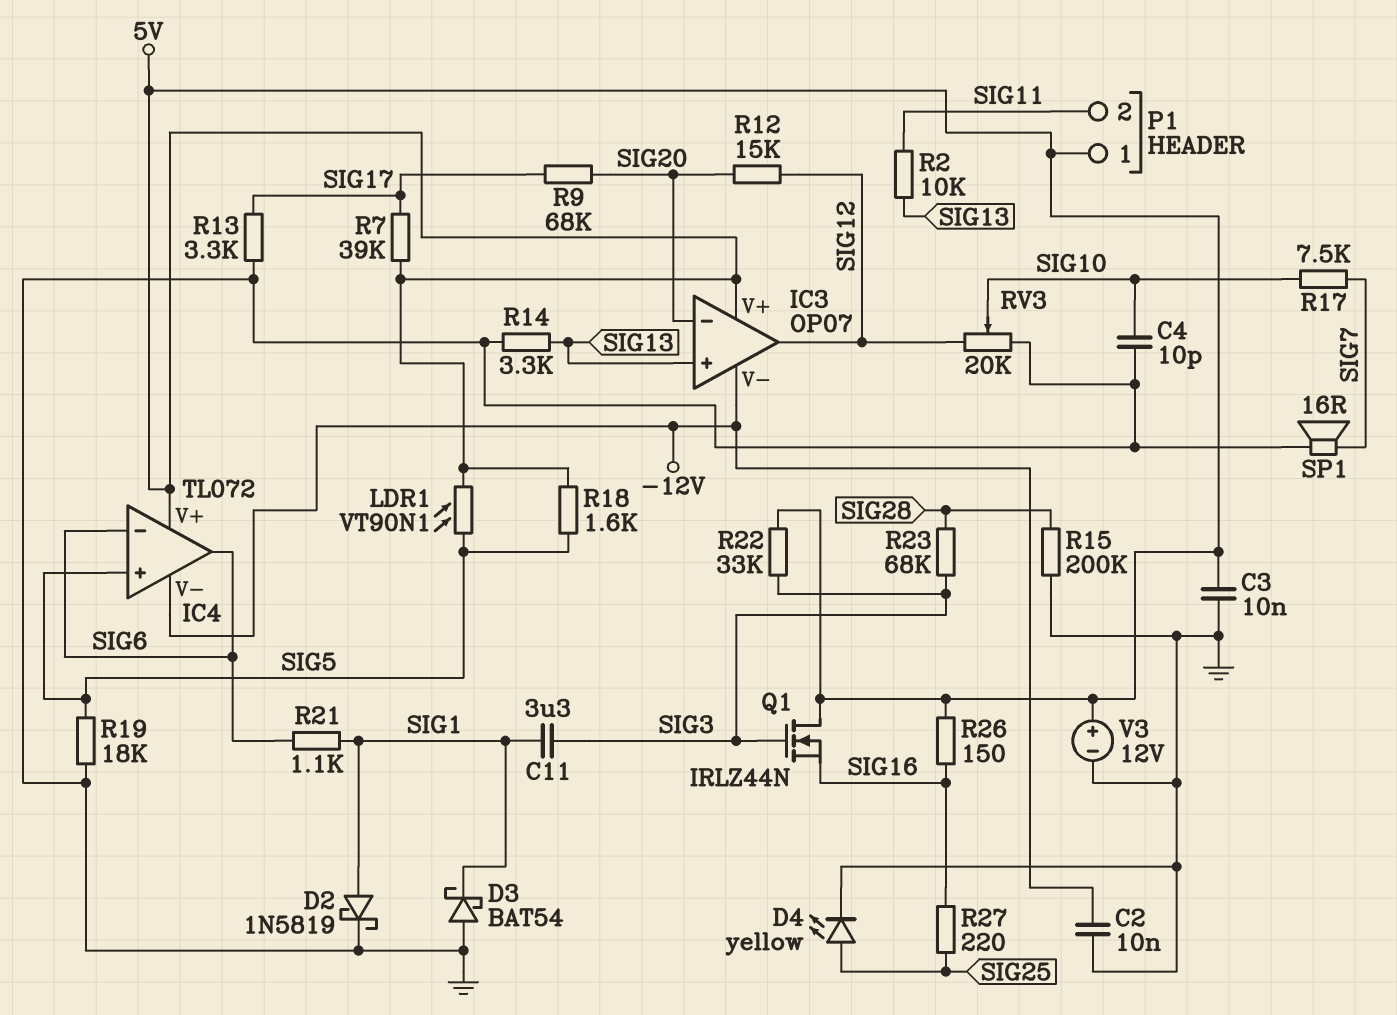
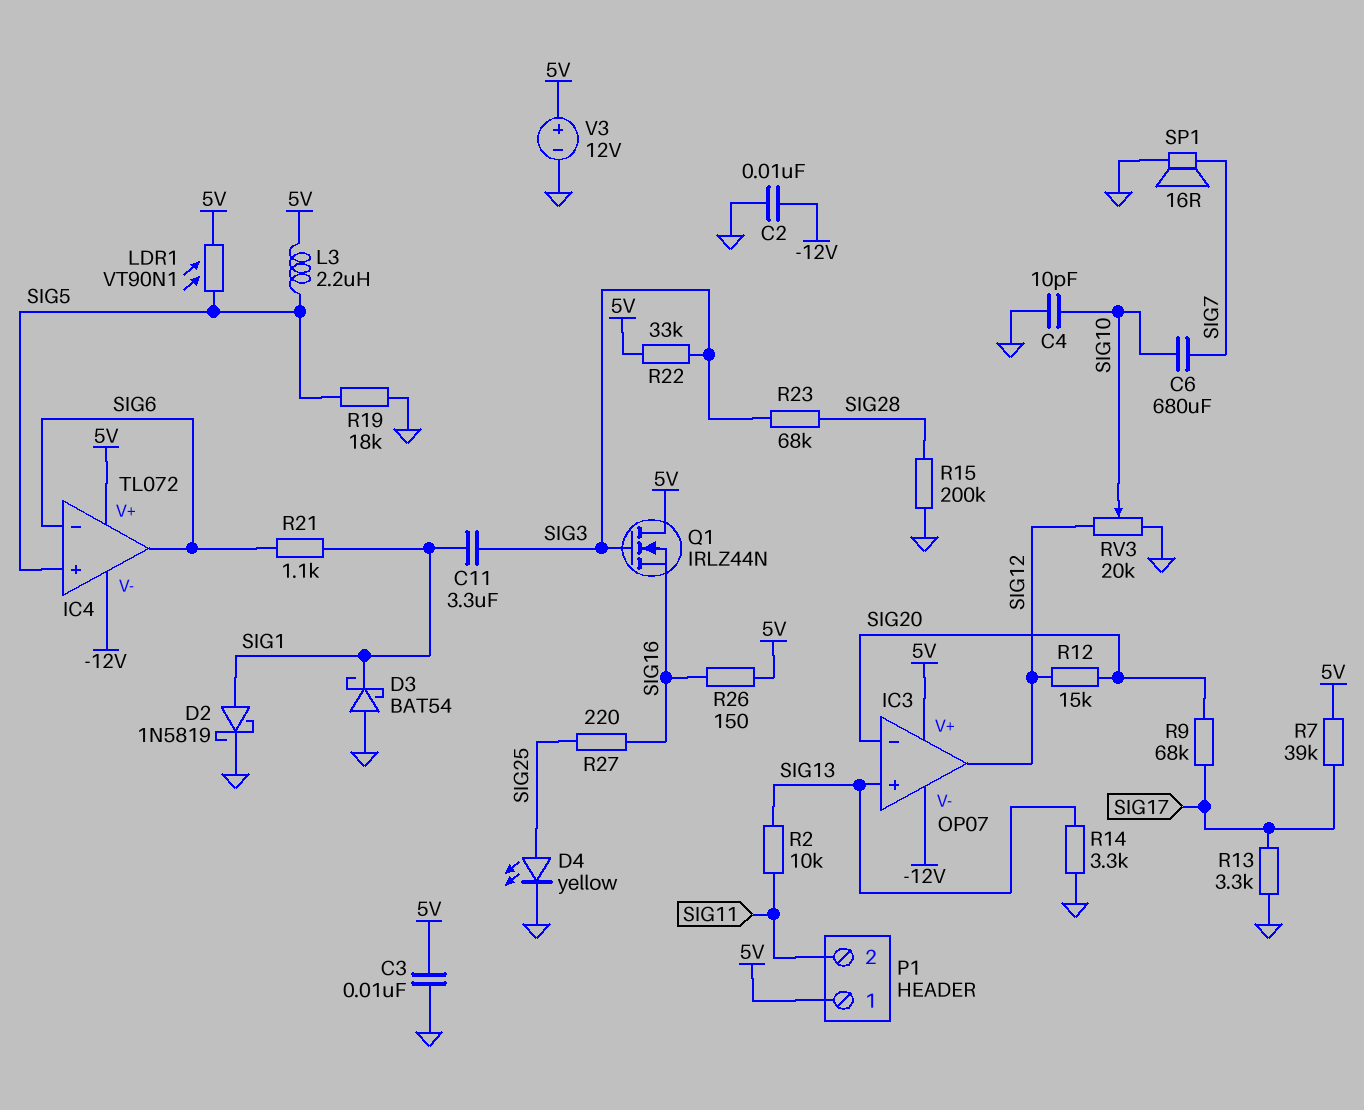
C6: none -> 680uF (SIG7, SIG10)
L3: none -> 2.2uH (5V, SIG5)
R17: 7.5k (SIG7, SIG10) -> none
R18: 1.6k (5V, SIG5) -> none

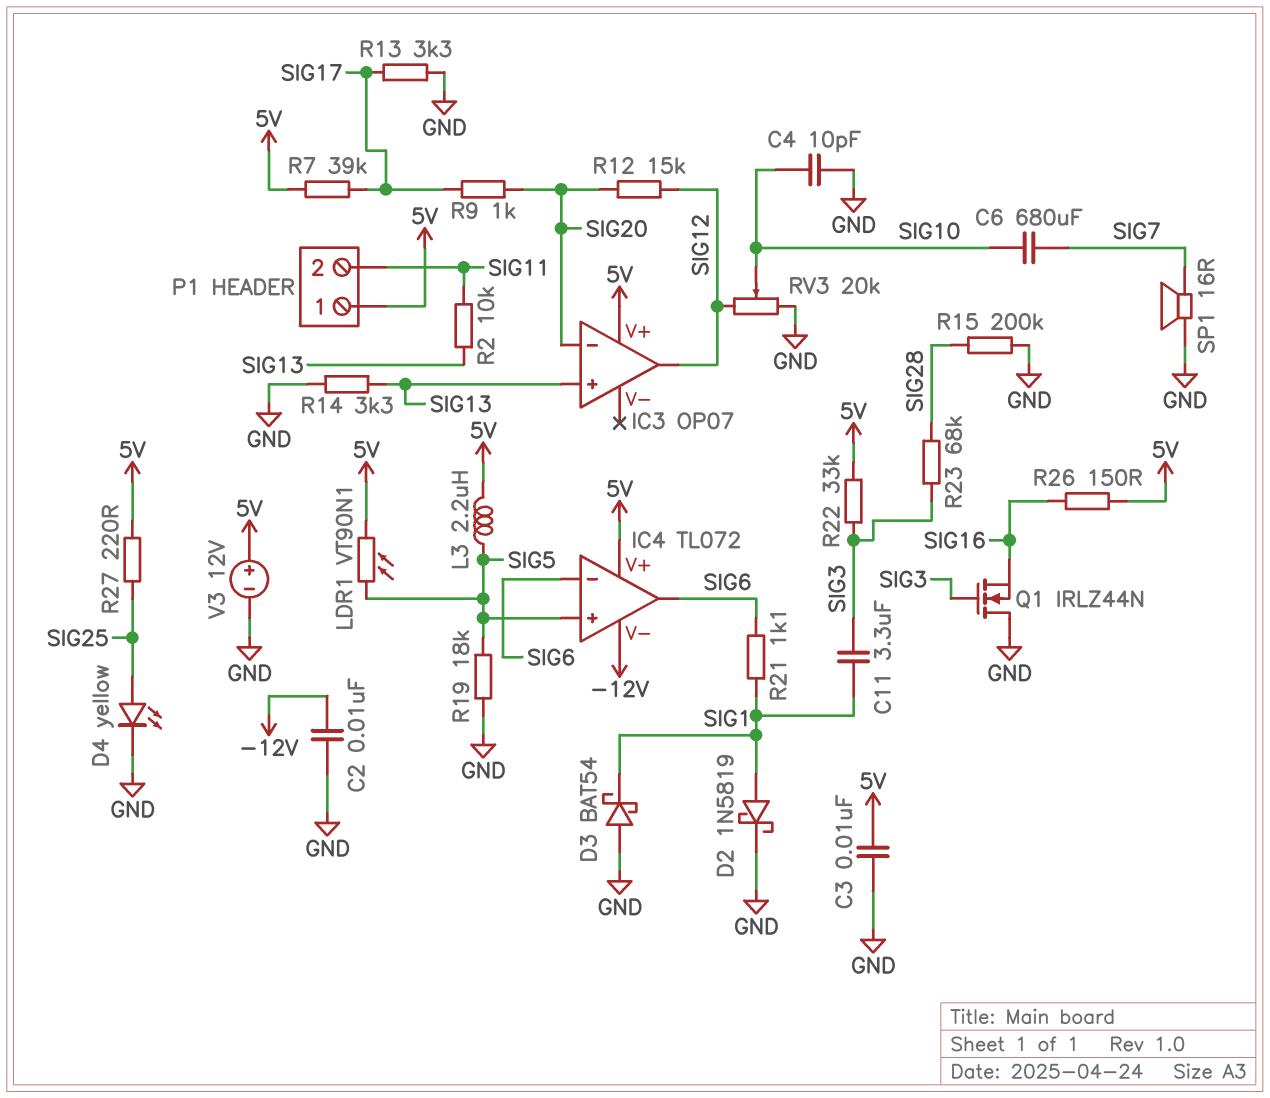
IC3 pin V-: -12V -> none
Q1: NMOS IRLZ44N (G SIG3, D 5V, S SIG16) -> NMOS IRLZ44N (G SIG3, D GND, S SIG16)
R9: 68k (SIG17, SIG20) -> 1k (SIG17, SIG20)
R27: 220 (SIG16, SIG25) -> 220 (5V, SIG25)

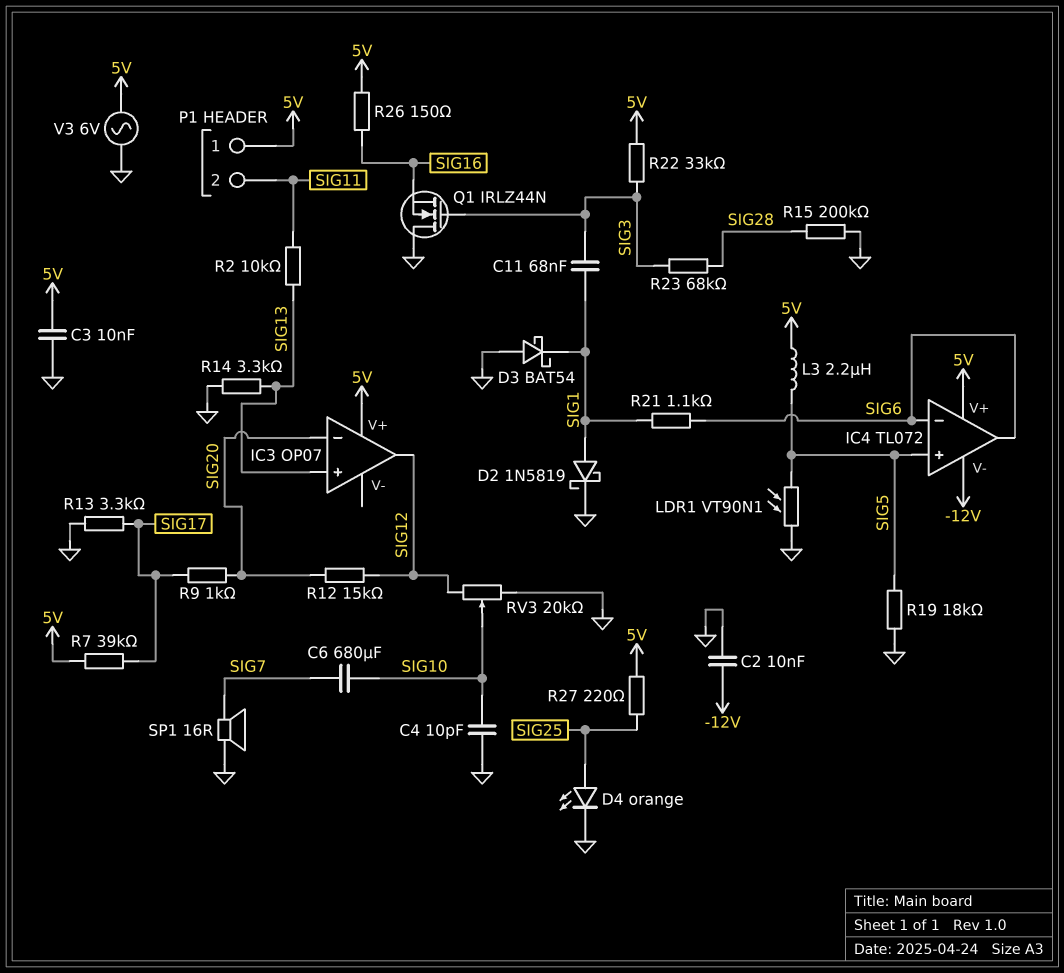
C11: 3.3uF (SIG1, SIG3) -> 68nF (SIG1, SIG3)
D4: LED yellow (A SIG25, K GND) -> LED orange (A SIG25, K GND)
LDR1: VT90N1 (5V, SIG5) -> VT90N1 (GND, SIG5)
V3: 12V (plus 5V, minus GND) -> AC 6V (5V, GND)

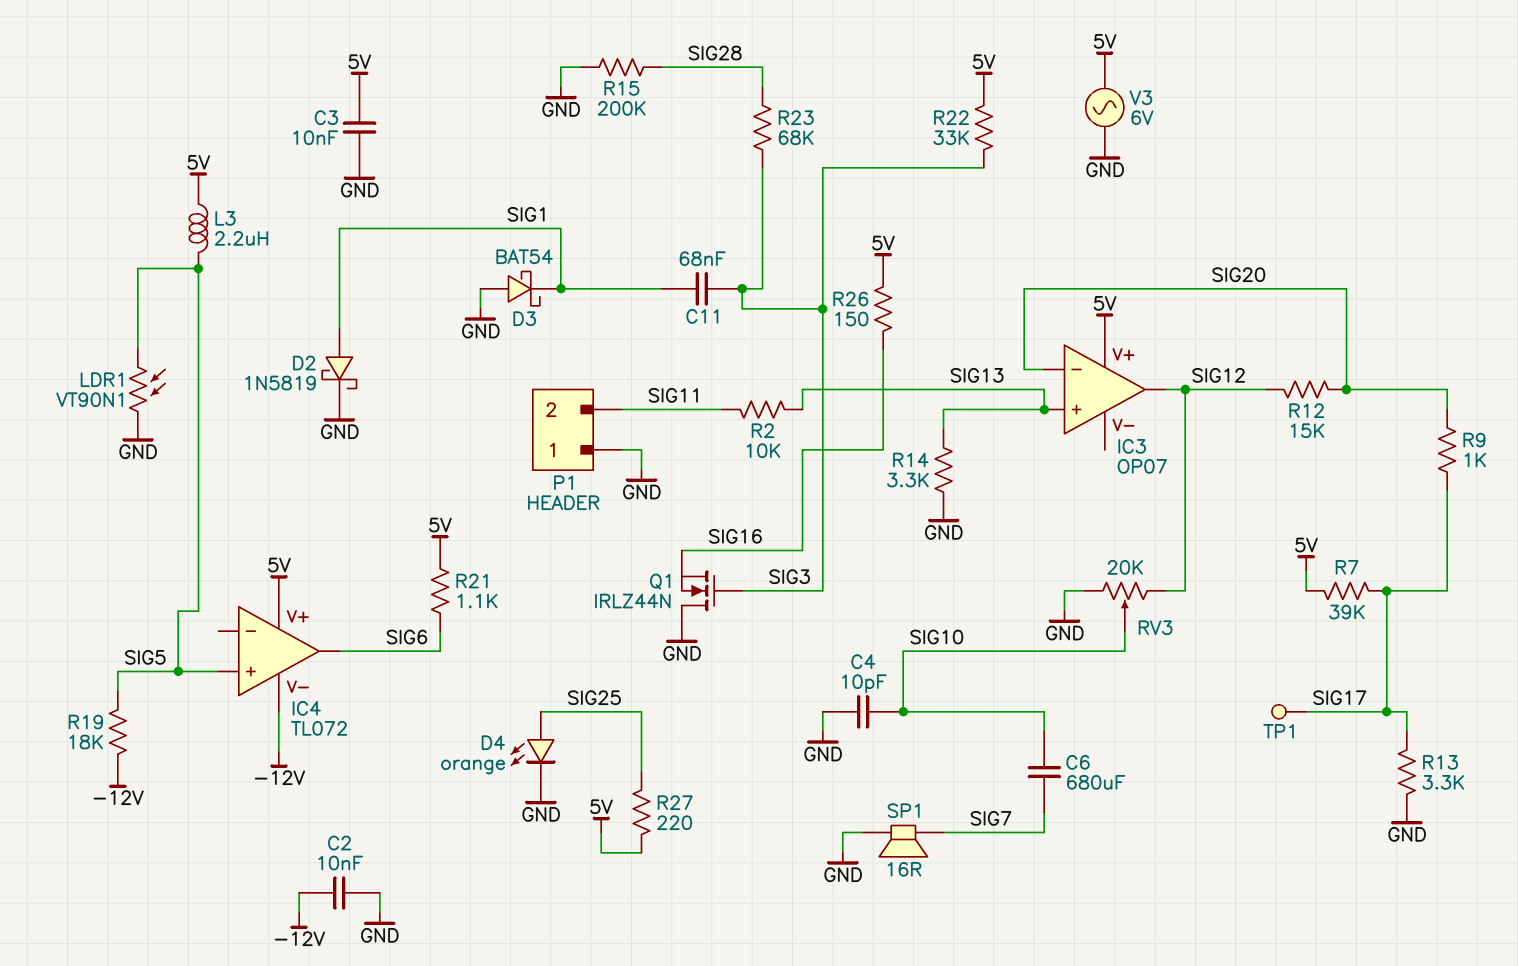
IC4 pin in-: SIG6 -> none
P1 pin 1: 5V -> GND
R19: 18k (GND, SIG5) -> 18k (-12V, SIG5)
R21: 1.1k (SIG1, SIG6) -> 1.1k (5V, SIG6)
TP1: none -> test point (SIG17)

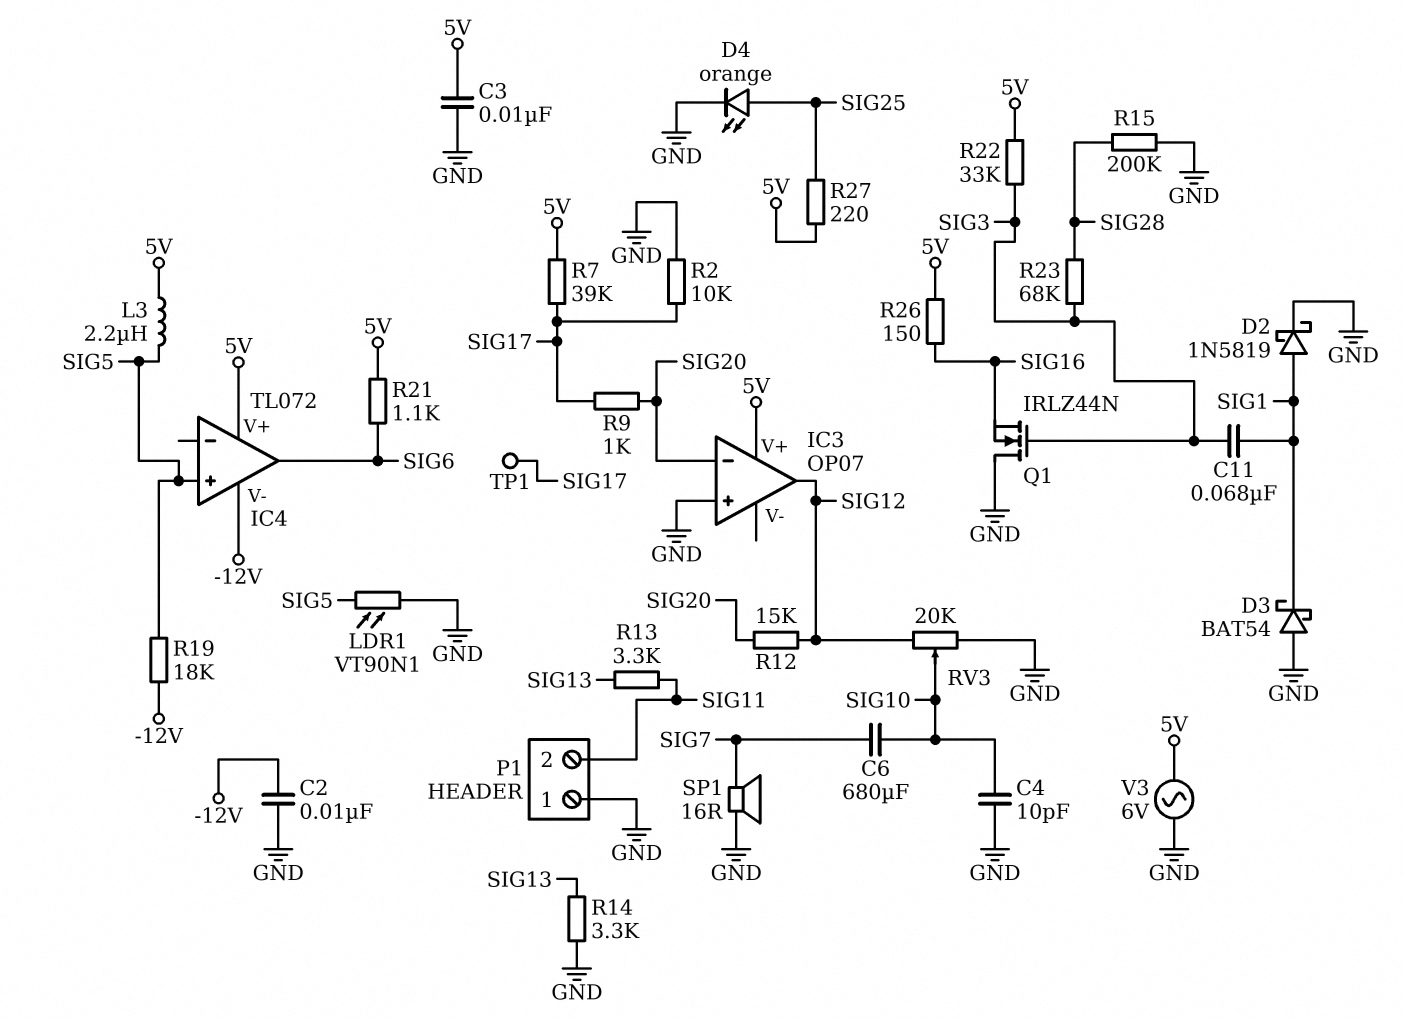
IC3 pin in+: SIG13 -> GND
R2: 10k (SIG11, SIG13) -> 10k (GND, SIG17)
R13: 3.3k (GND, SIG17) -> 3.3k (SIG11, SIG13)

